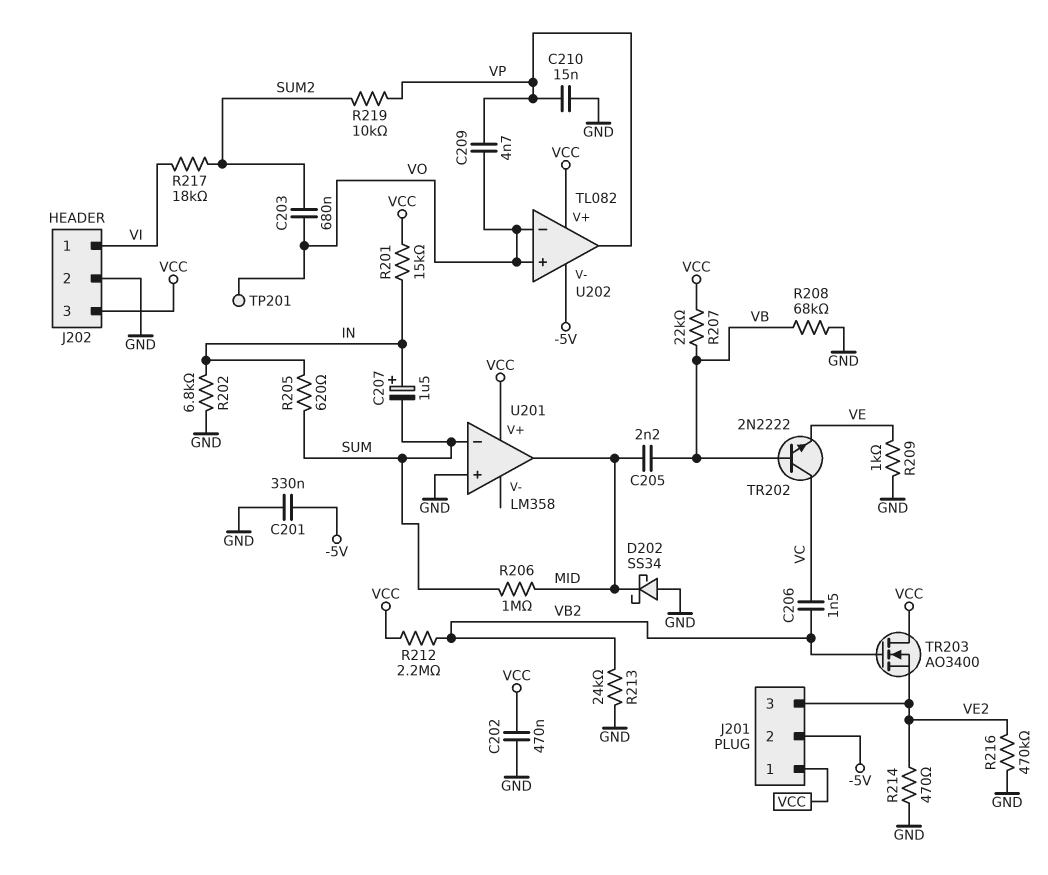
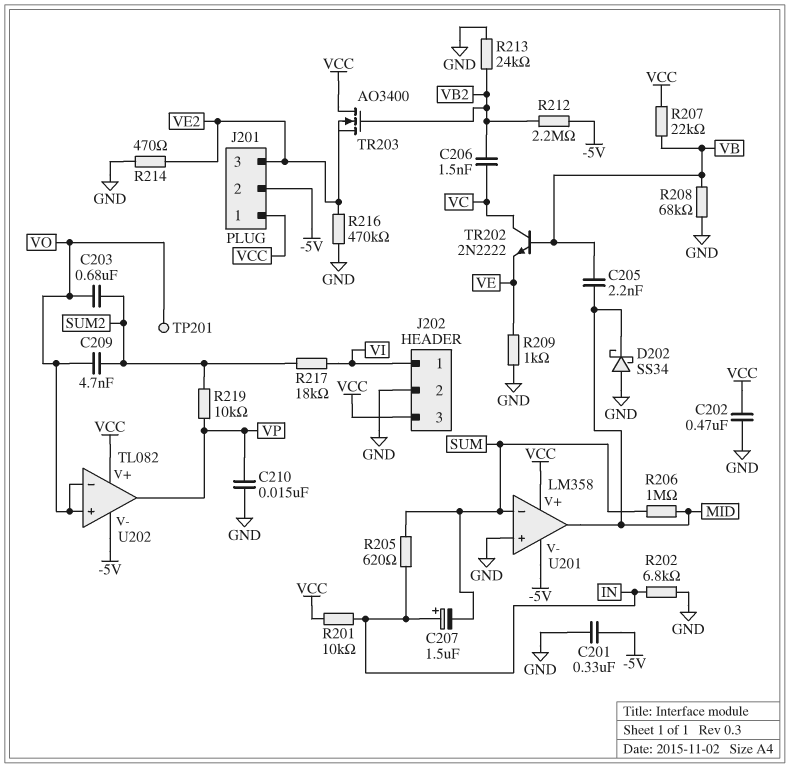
C209: 4.7nF (VO, VP) -> 4.7nF (SUM2, VO)
R201: 15k (IN, VCC) -> 10k (IN, VCC)
R212: 2.2M (VB2, VCC) -> 2.2M (-5V, VB2)
U201 pin V-: none -> -5V

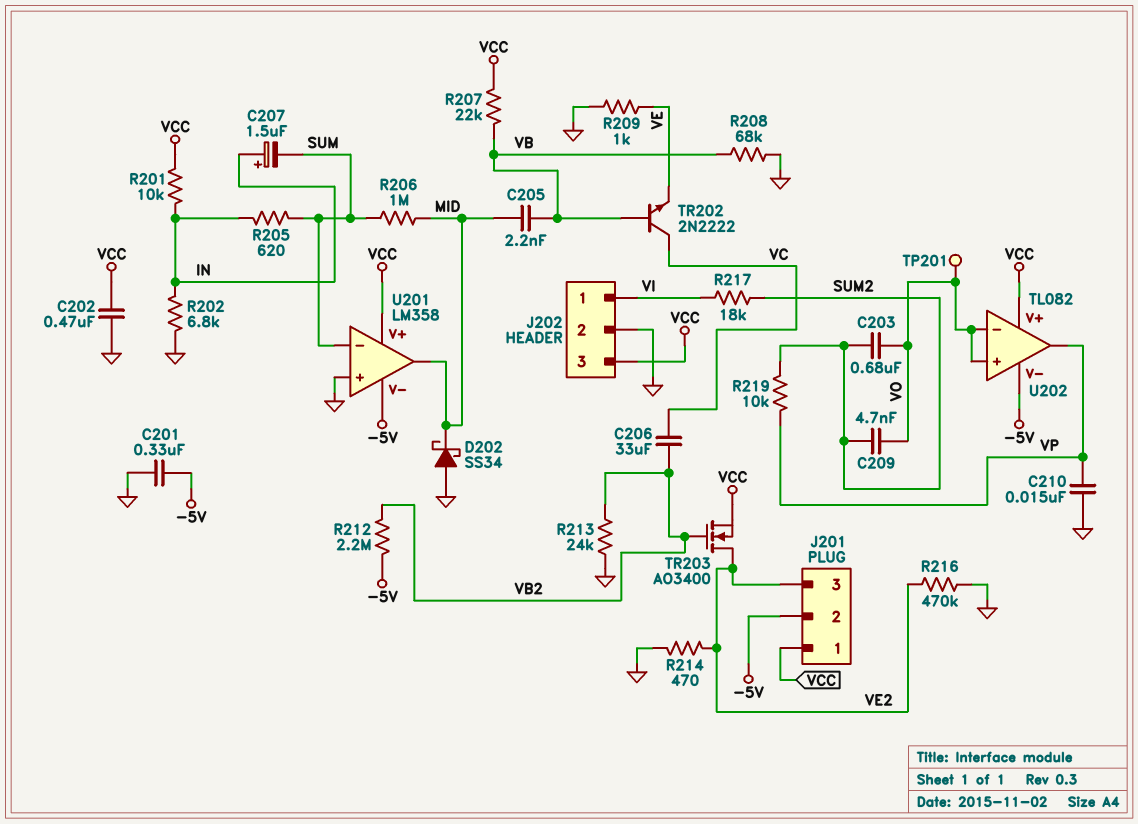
C206: 1.5nF (VB2, VC) -> 33uF (VB2, VC)
TR203: NMOS AO3400 (G VB2, D VCC, S VE2) -> NMOS AO3400 (G VB2, D VE2, S VCC)

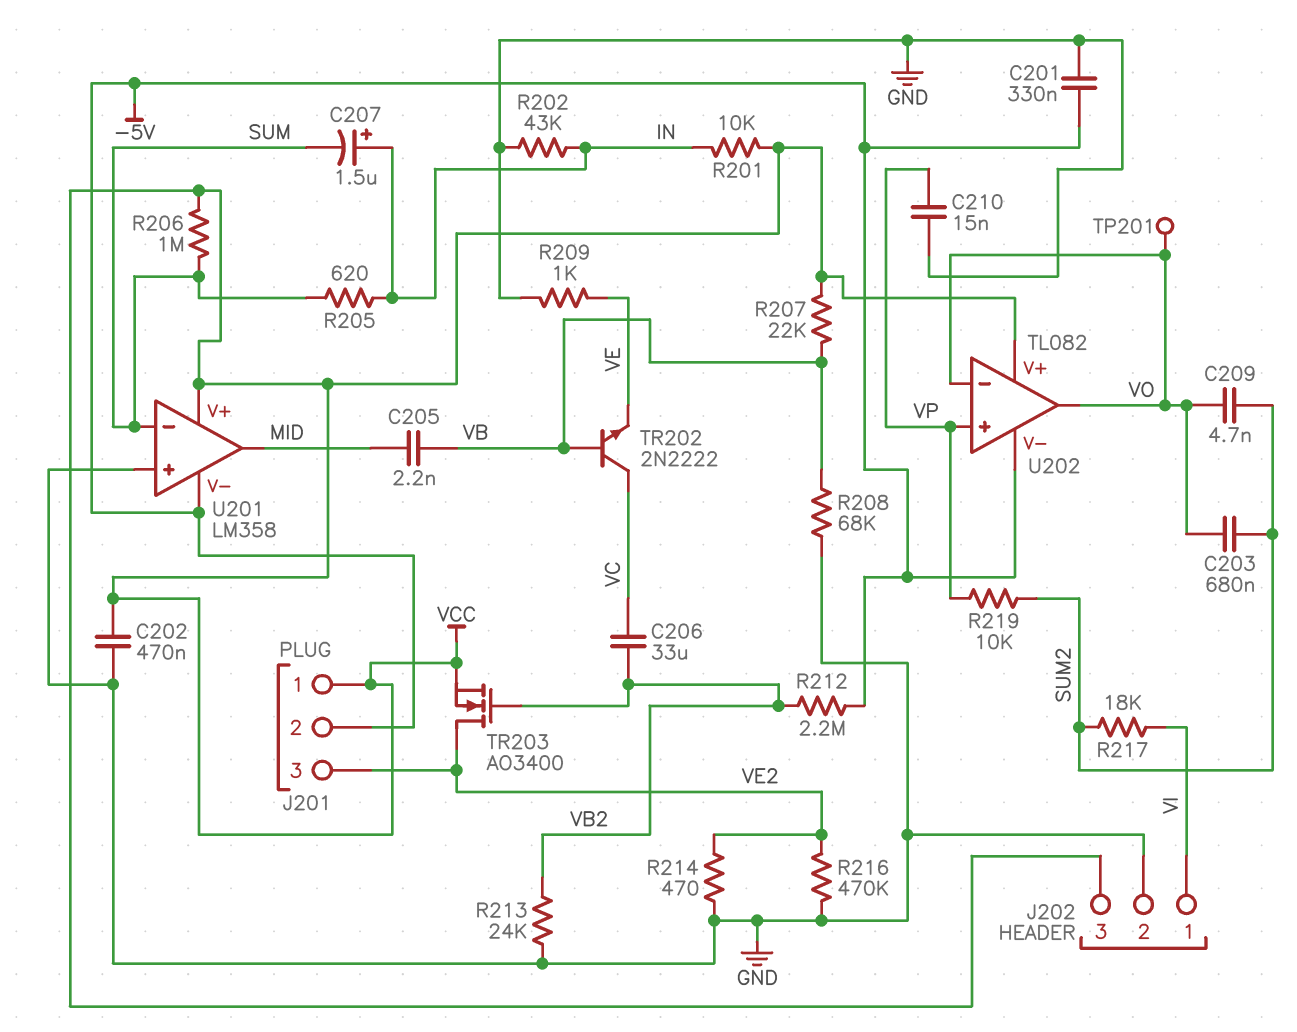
D202: schottky SS34 (A GND, K MID) -> none
R202: 6.8k (GND, IN) -> 43k (GND, IN)
R206: 1M (MID, SUM) -> 1M (SUM, VCC)
U202 pin in+: VO -> VP
U202 pin out: VP -> VO

